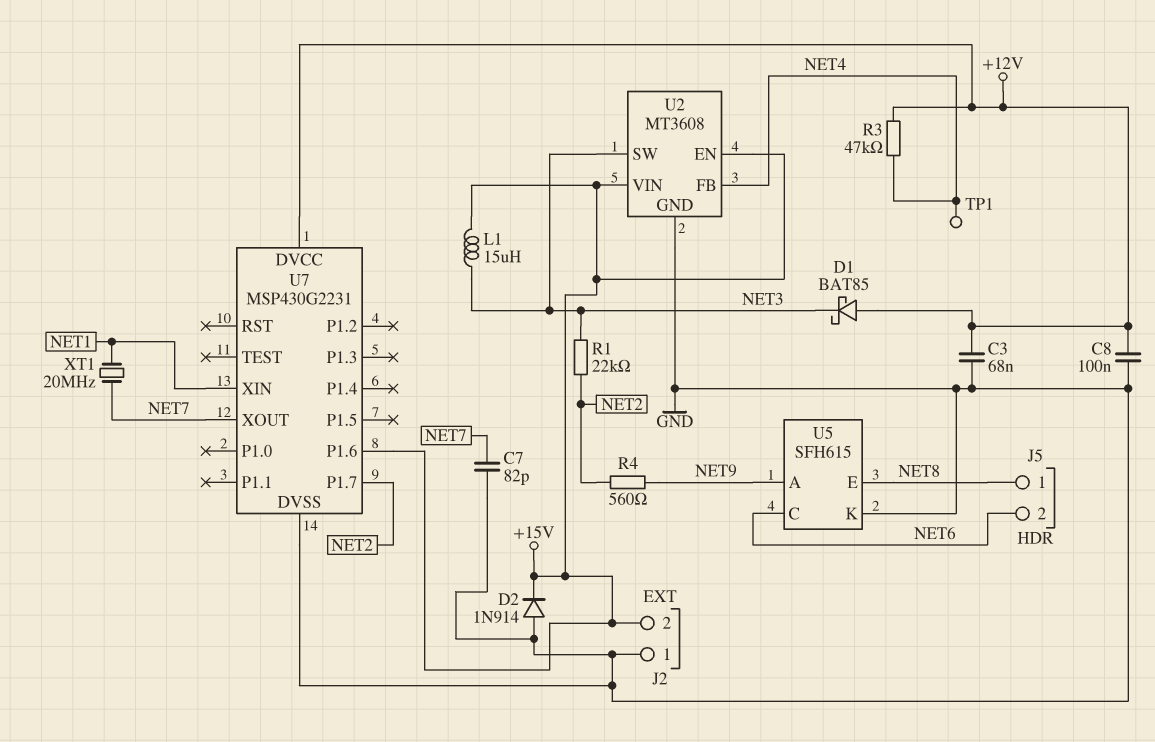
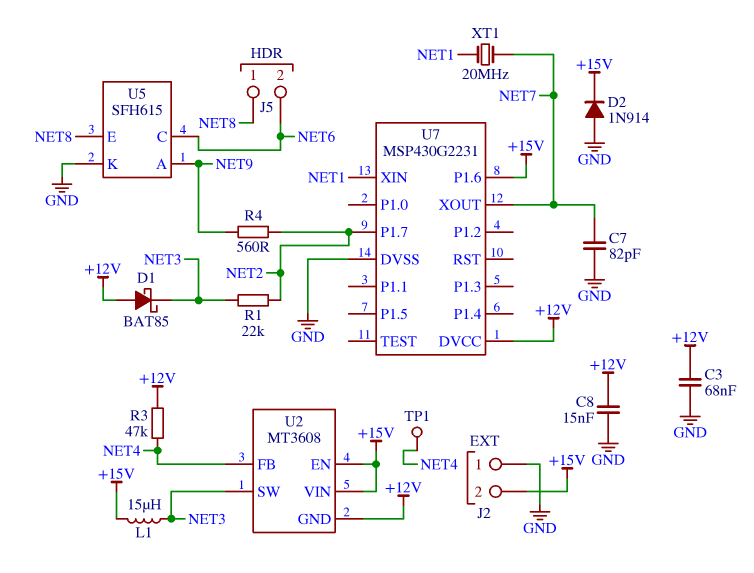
C8: 100nF (+12V, GND) -> 15nF (+12V, GND)
U2 pin GND: GND -> +12V

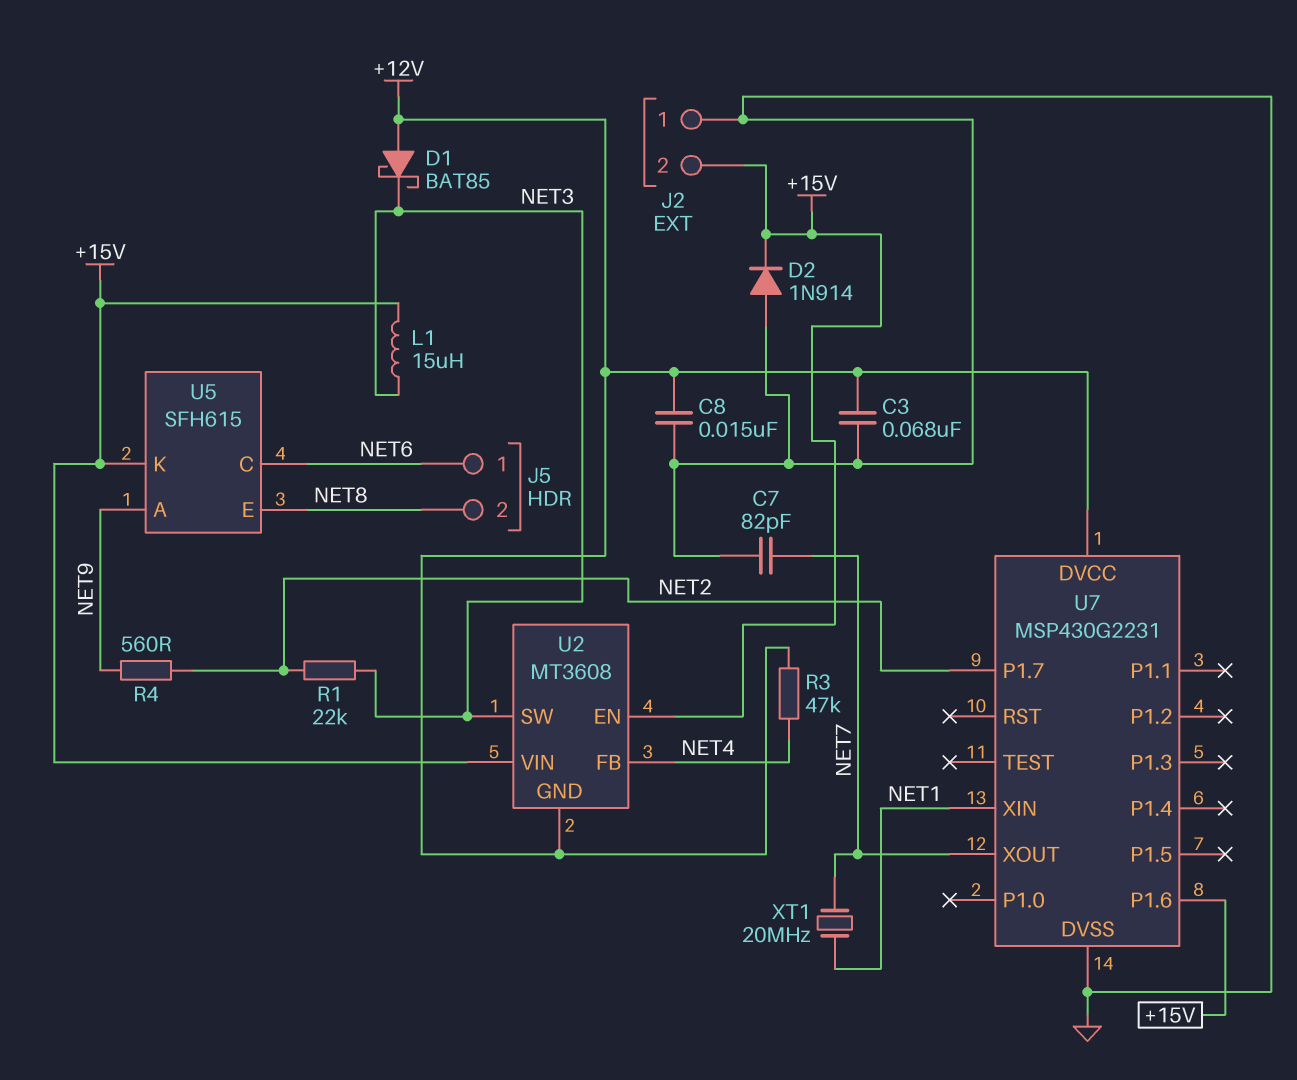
J5 pin 1: NET8 -> NET6
J5 pin 2: NET6 -> NET8
TP1: test point (NET4) -> none
U5 pin K: GND -> +15V

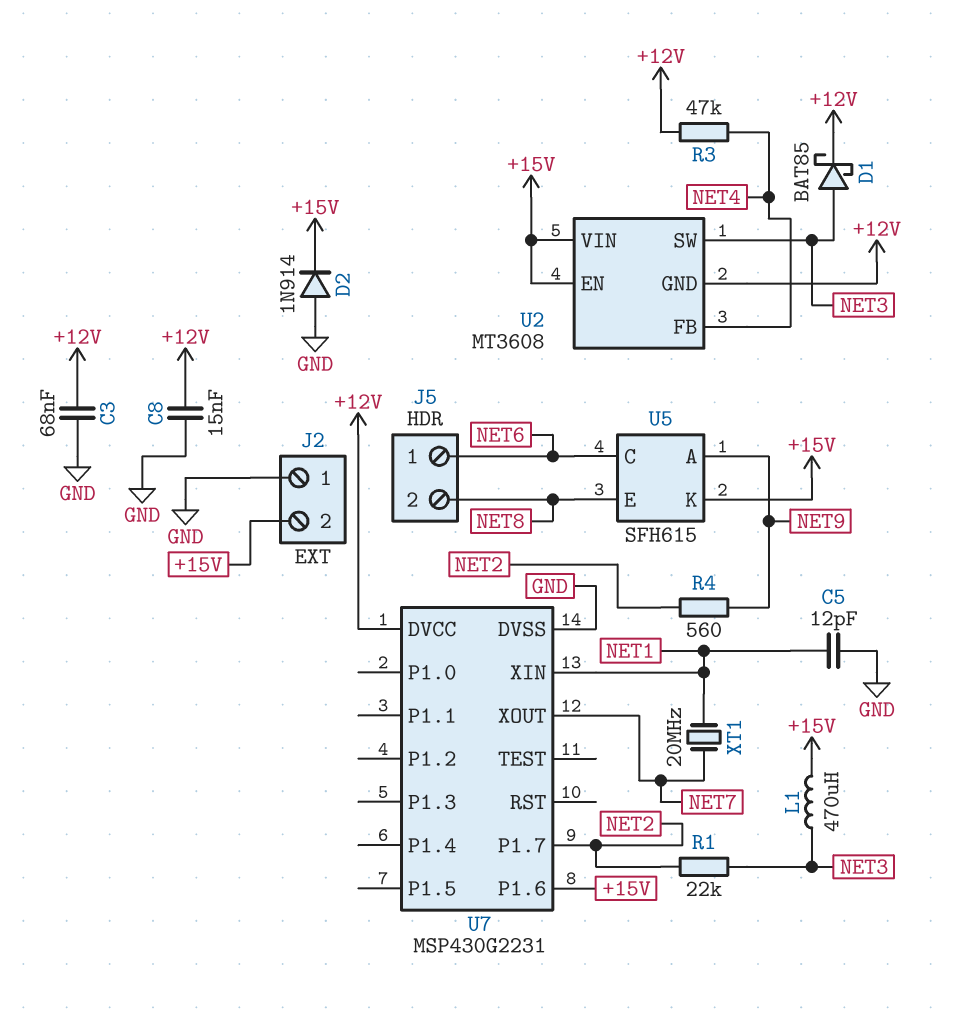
C5: none -> 12pF (GND, NET1)
C7: 82pF (GND, NET7) -> none
D1: schottky BAT85 (A +12V, K NET3) -> schottky BAT85 (A NET3, K +12V)
L1: 15uH (+15V, NET3) -> 470uH (+15V, NET3)

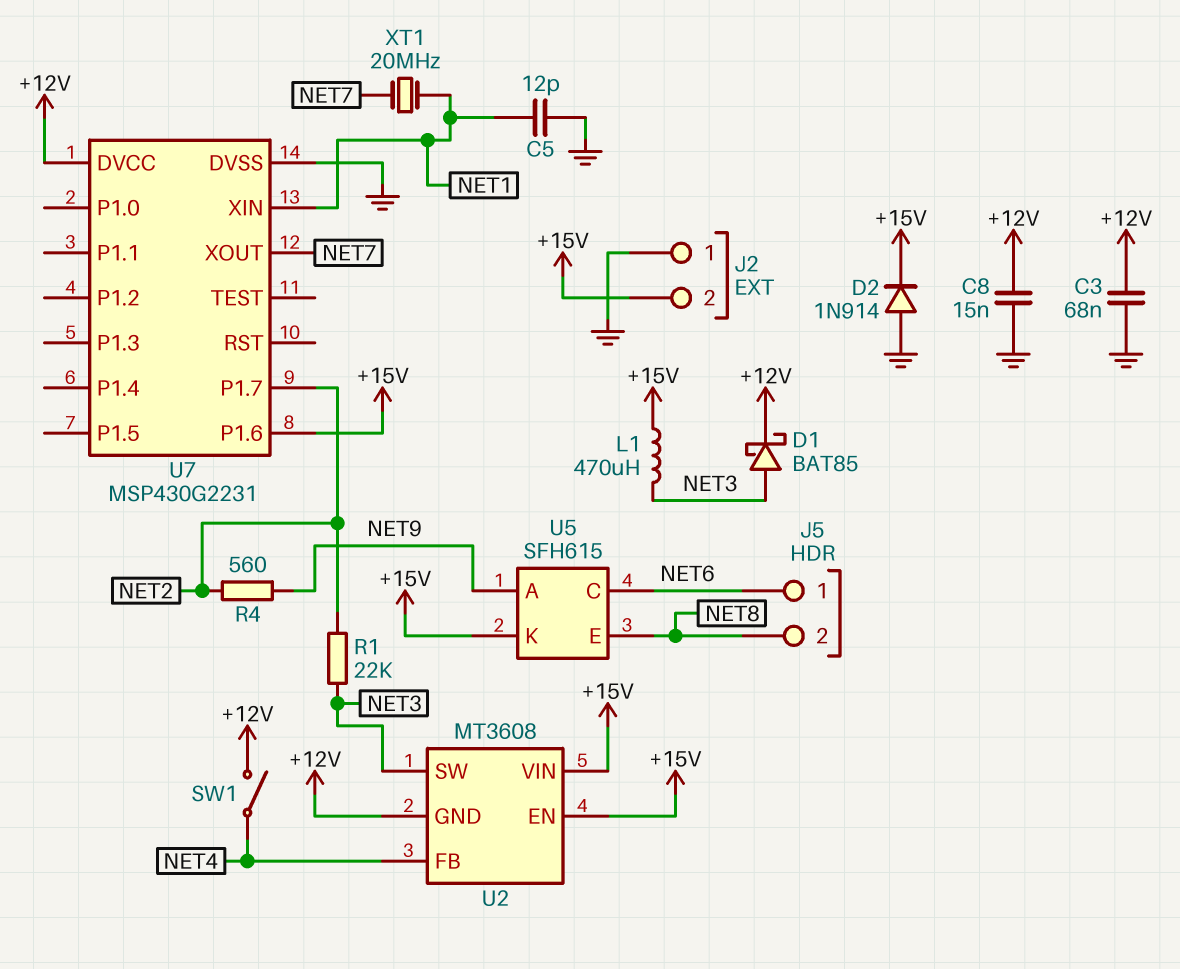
R3: 47k (+12V, NET4) -> none
SW1: none -> switch (+12V, NET4)

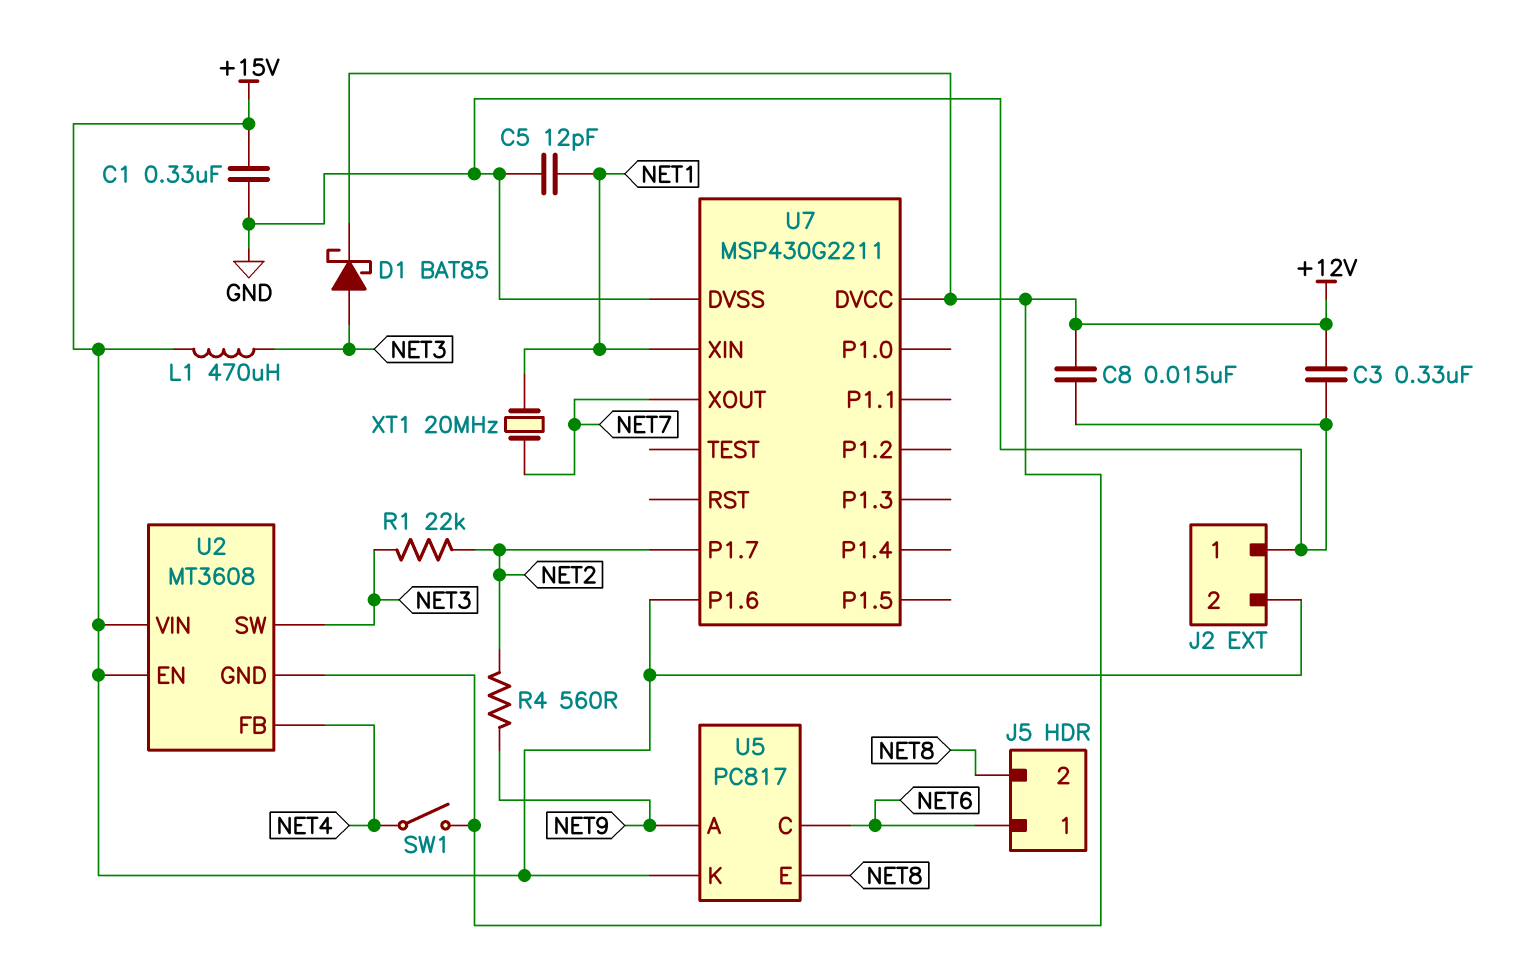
C1: none -> 330nF (+15V, GND)
C3: 68nF (+12V, GND) -> 330nF (+12V, GND)
D2: diode 1N914 (A GND, K +15V) -> none
U5: SFH615 -> PC817
U7: MSP430G2231 -> MSP430G2211

